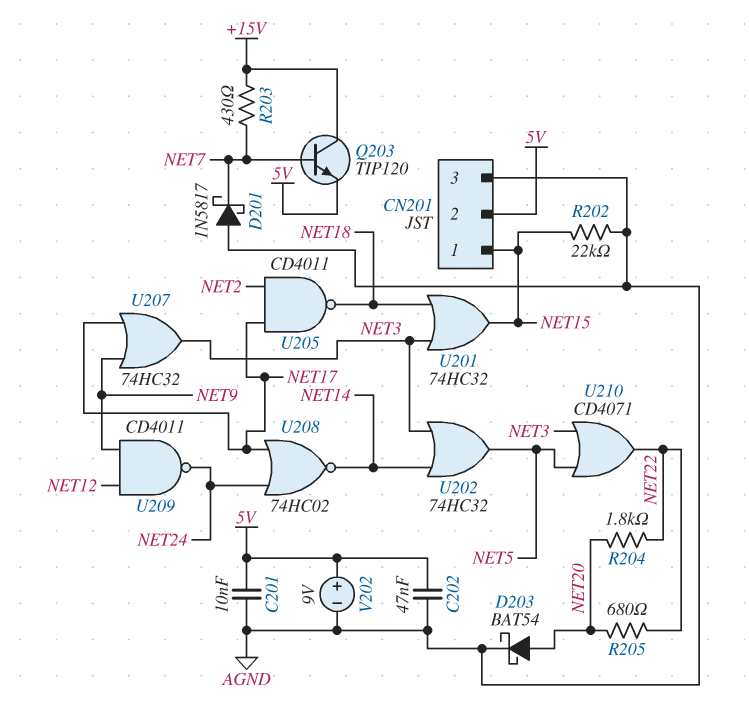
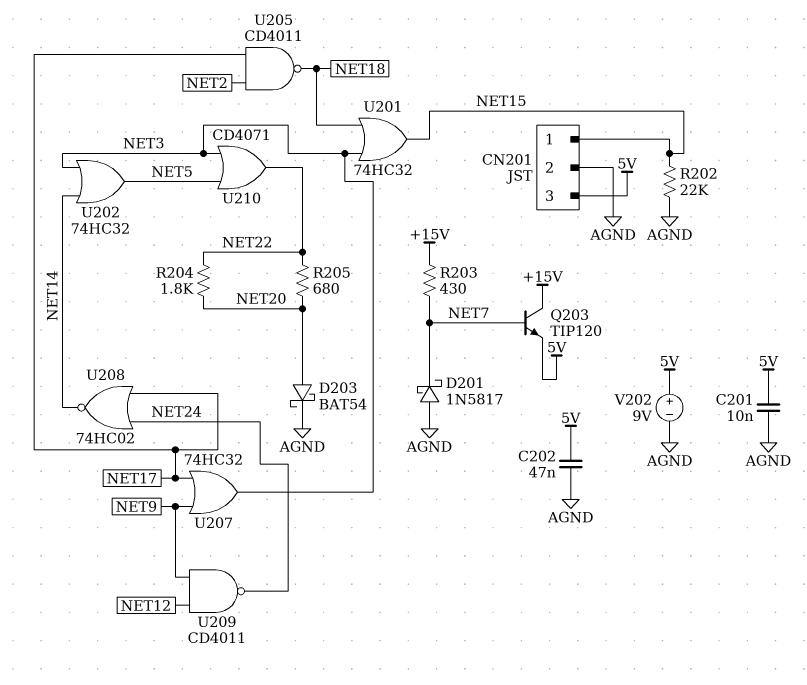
CN201 pin 2: 5V -> AGND
CN201 pin 3: AGND -> 5V

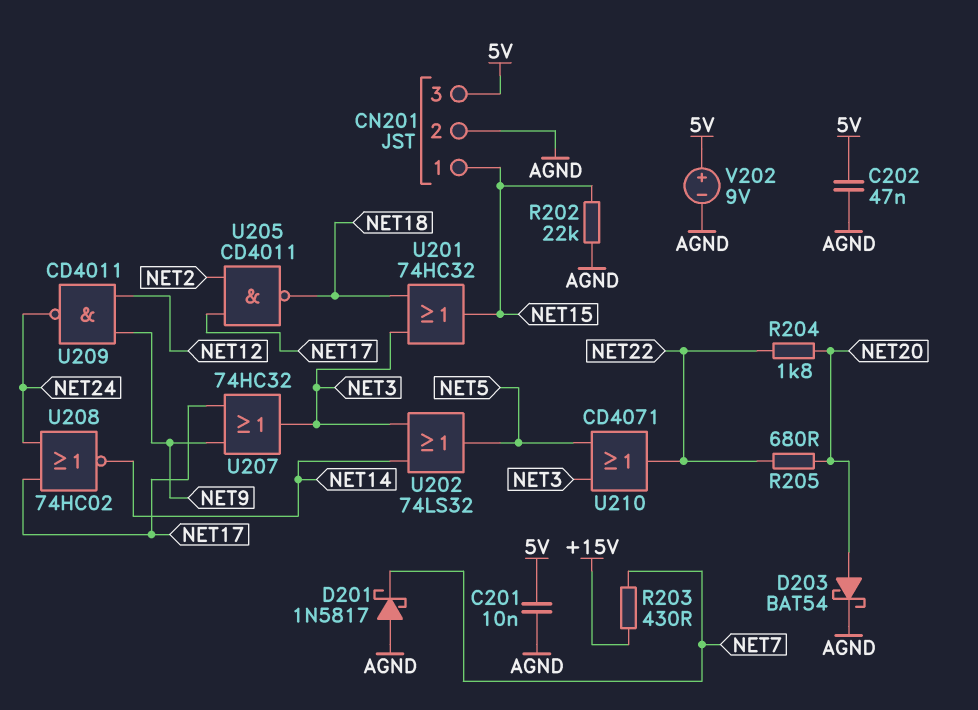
Q203: NPN TIP120 (B NET7, C +15V, E 5V) -> none
U202: OR 74HC32 (in NET3, in NET14, out NET5) -> OR 74LS32 (in NET3, in NET14, out NET5)

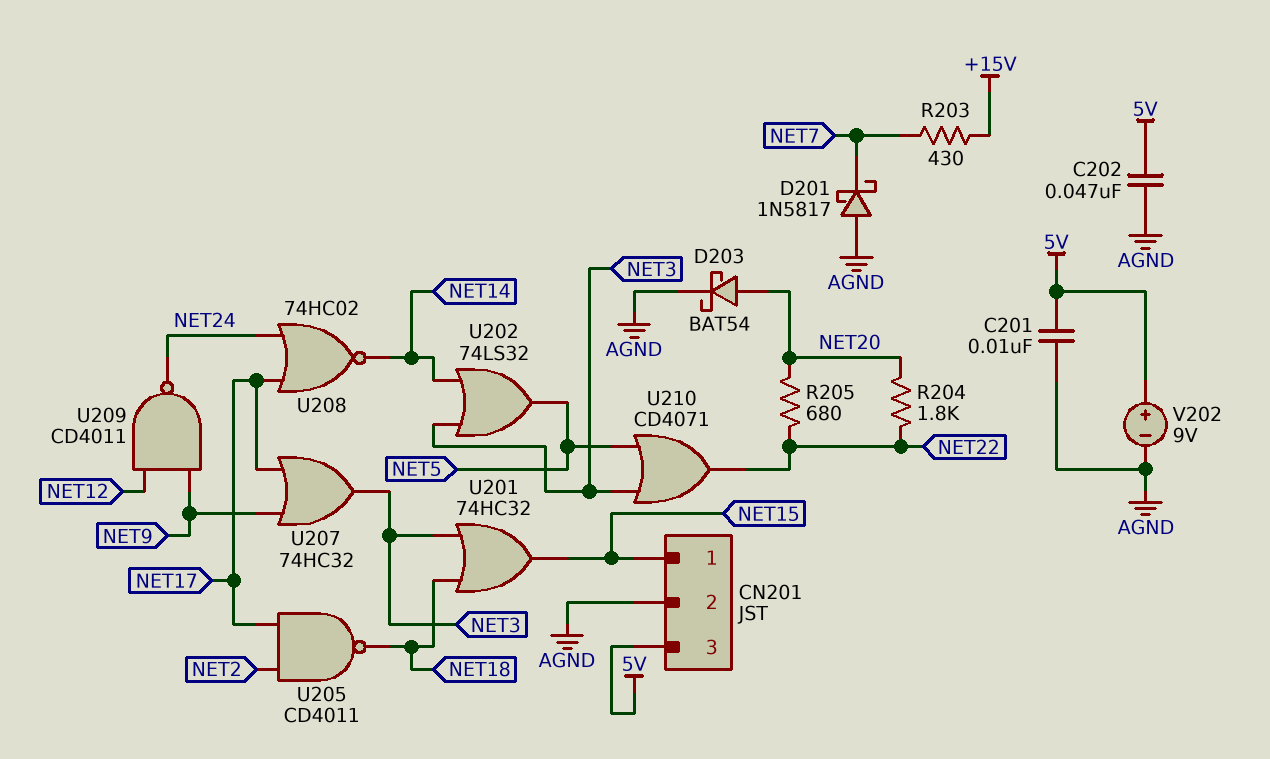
R202: 22k (AGND, NET15) -> none

